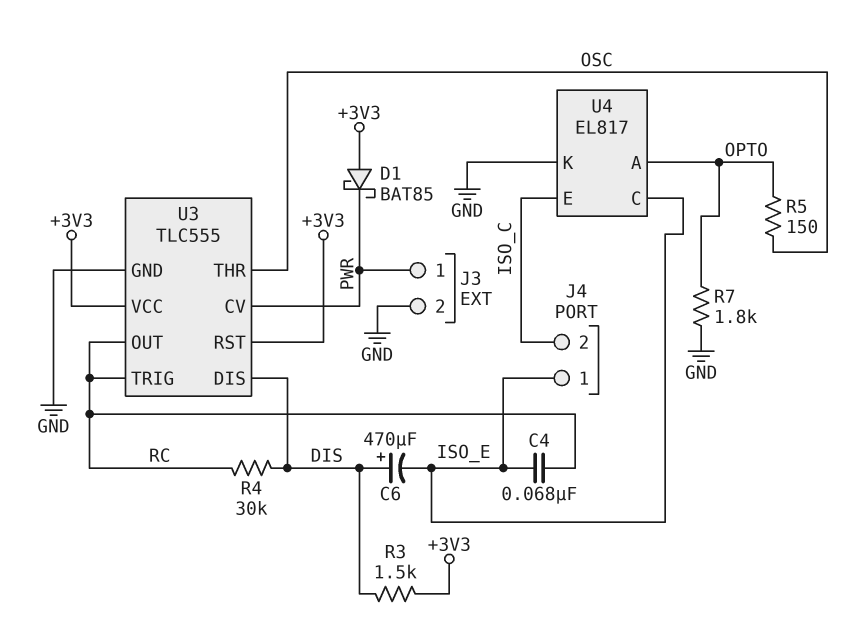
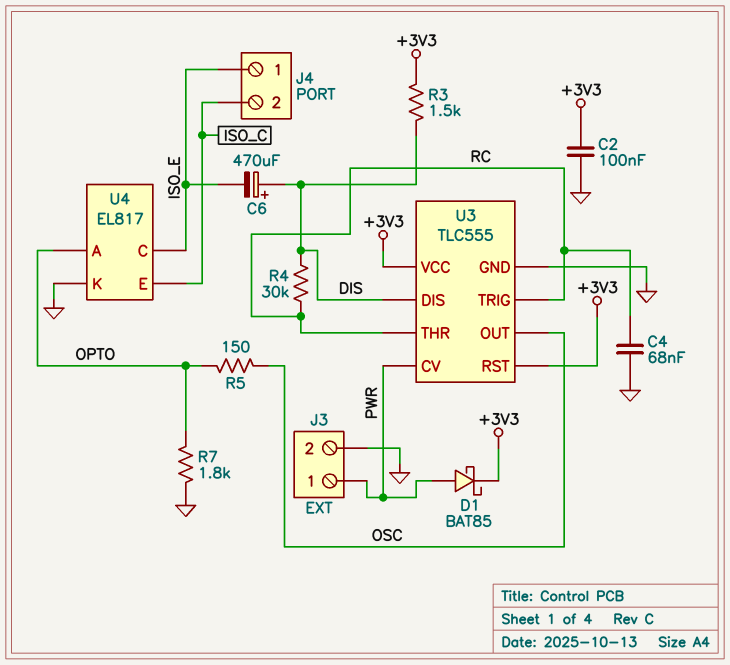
C2: none -> 100nF (+3V3, GND)
C4: 68nF (ISO_E, RC) -> 68nF (GND, RC)
D1: schottky BAT85 (A +3V3, K PWR) -> schottky BAT85 (A PWR, K +3V3)
U3 pin OUT: RC -> OSC
U3 pin THR: OSC -> RC

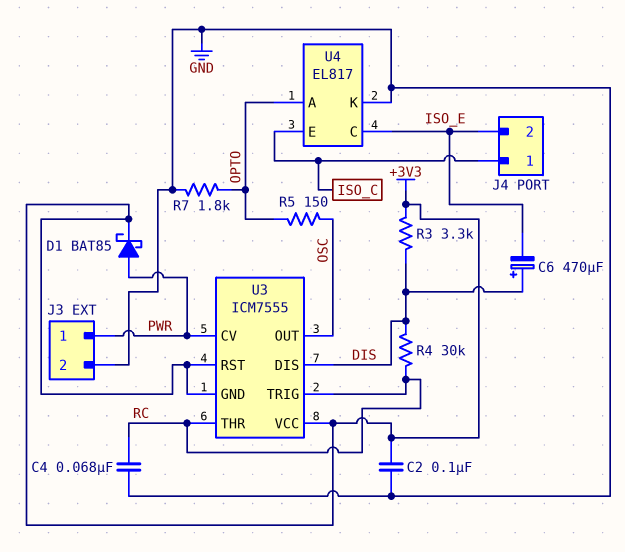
J4 pin 1: ISO_E -> ISO_C
J4 pin 2: ISO_C -> ISO_E
R3: 1.5k (+3V3, DIS) -> 3.3k (+3V3, DIS)
U3: TLC555 -> ICM7555
U3 pin GND: GND -> +3V3

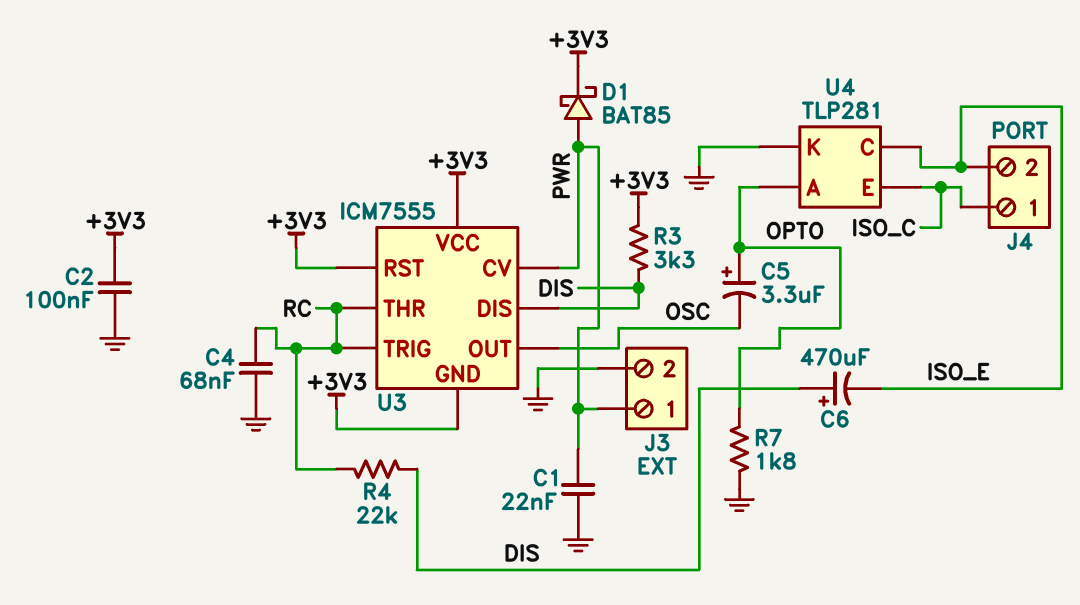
C1: none -> 22nF (GND, PWR)
C5: none -> 3.3uF (plus OPTO, minus OSC)
R4: 30k (DIS, RC) -> 22k (DIS, RC)
R5: 150 (OPTO, OSC) -> none
U4: EL817 -> TLP281

